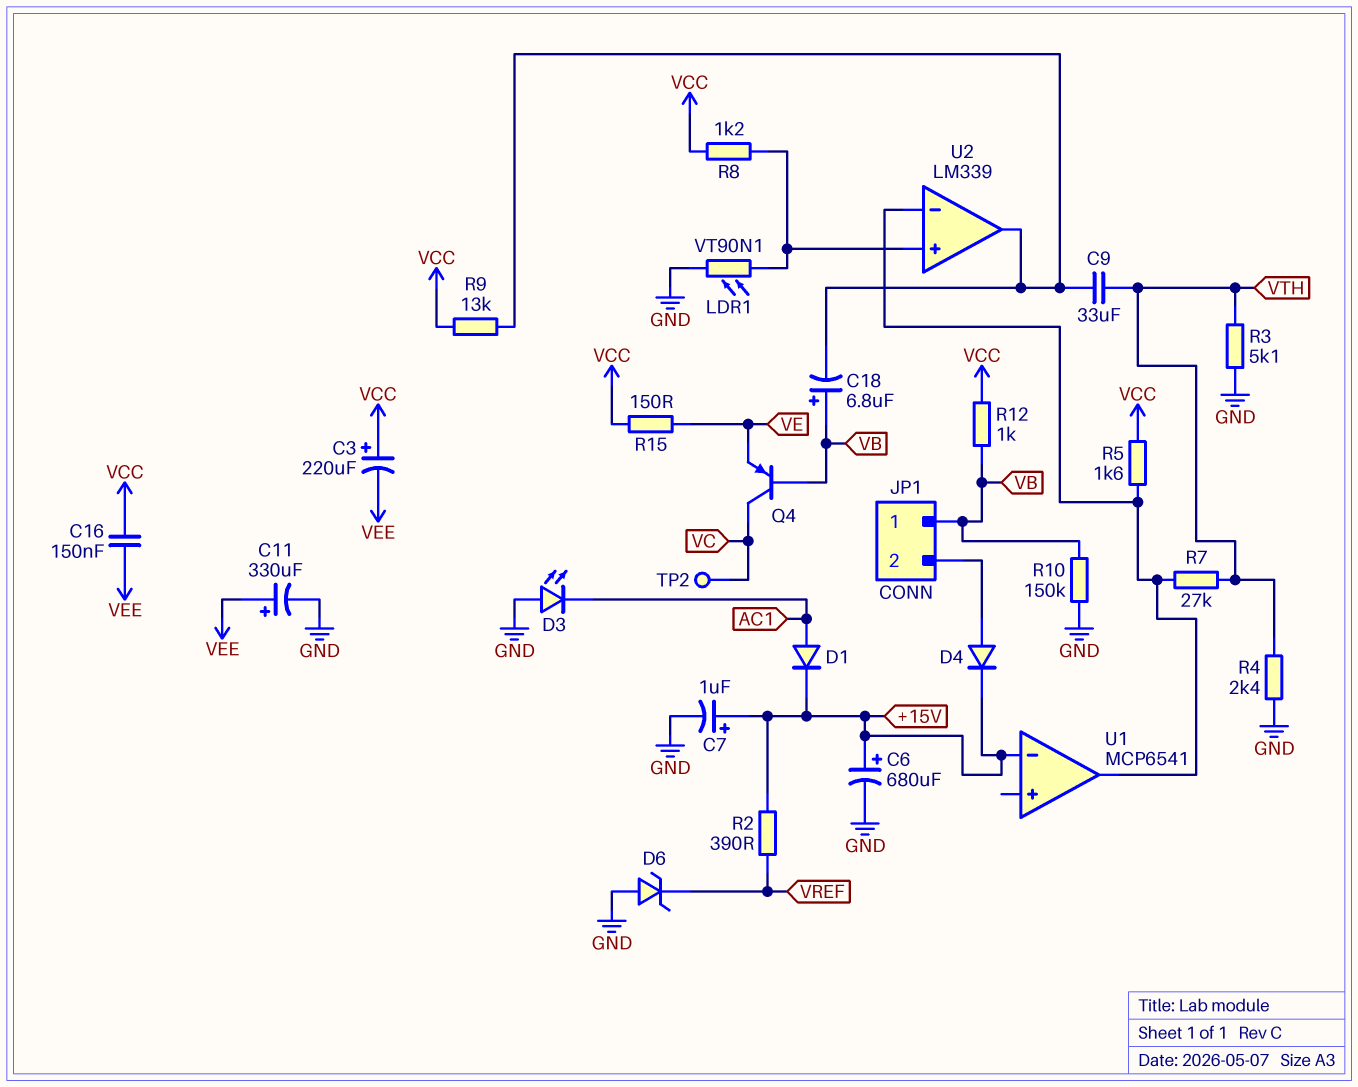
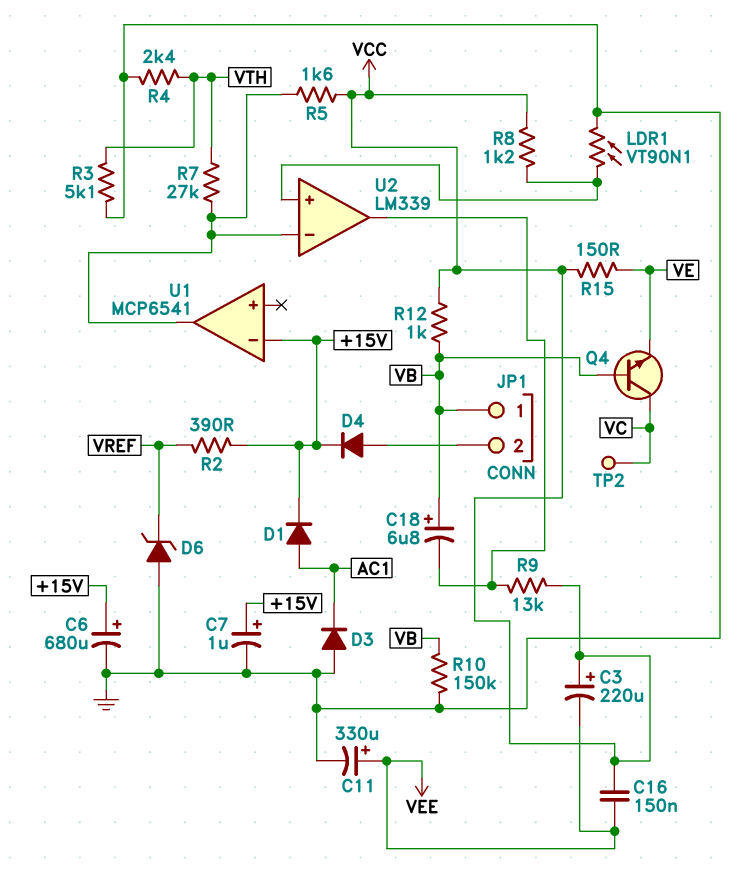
C9: 33uF (U2/out, VTH) -> none
D3: LED (A GND, K AC1) -> diode (A GND, K AC1)
Q4: PNP (B VB, C VC, E VE) -> NPN (B VB, C VC, E VE)

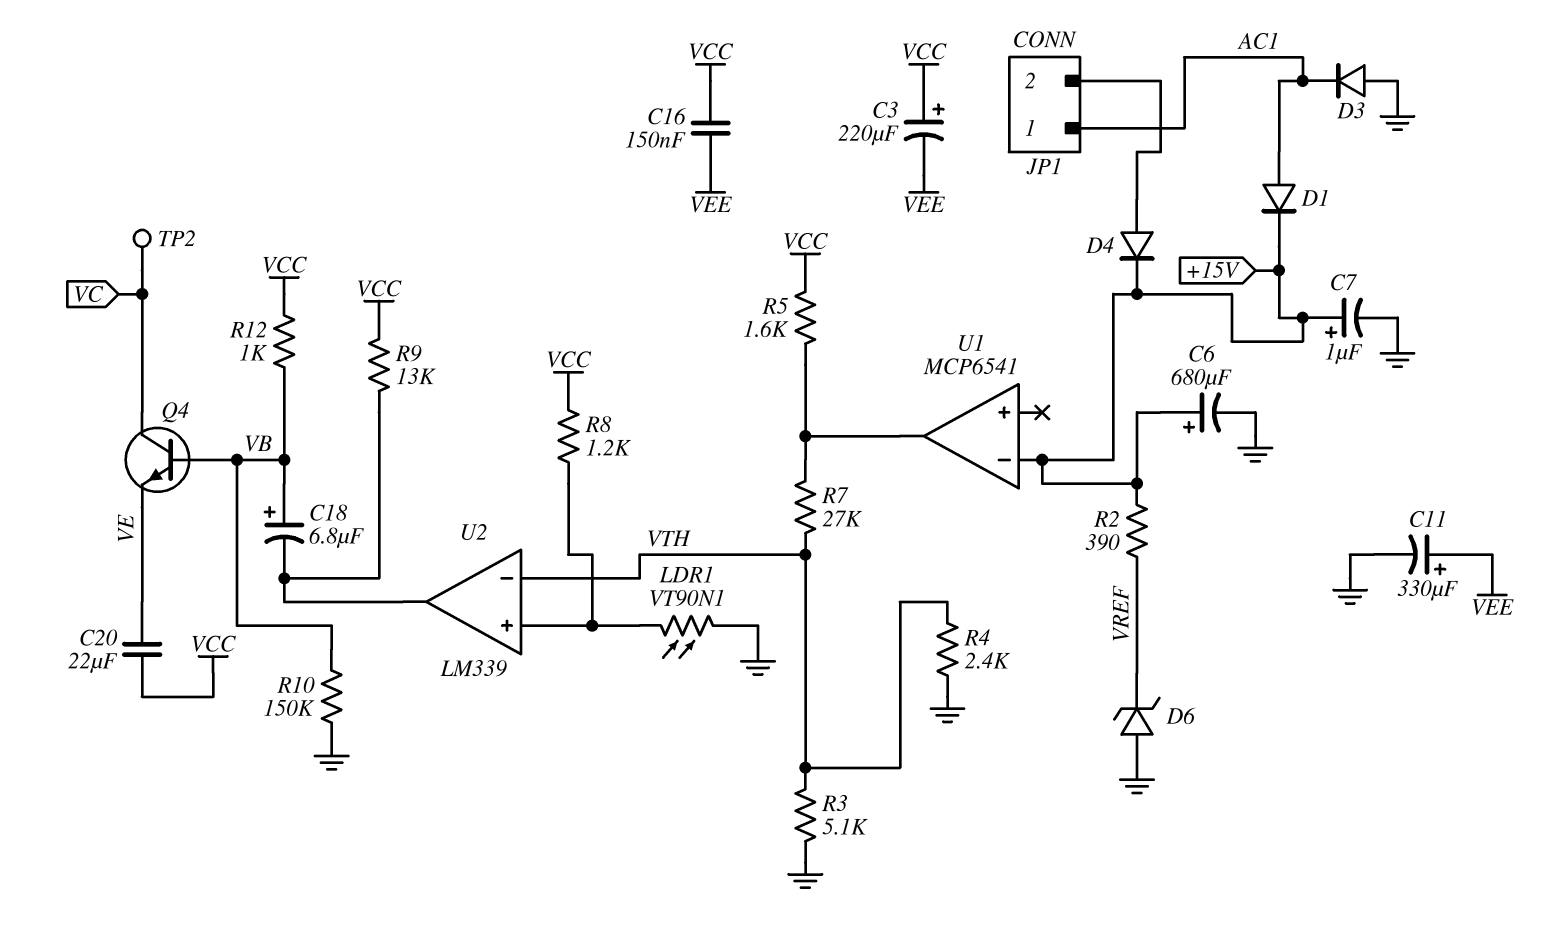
C20: none -> 22uF (VCC, VE)
JP1 pin 1: VB -> AC1
R15: 150 (VCC, VE) -> none
U2 pin in-: U1/out -> VTH

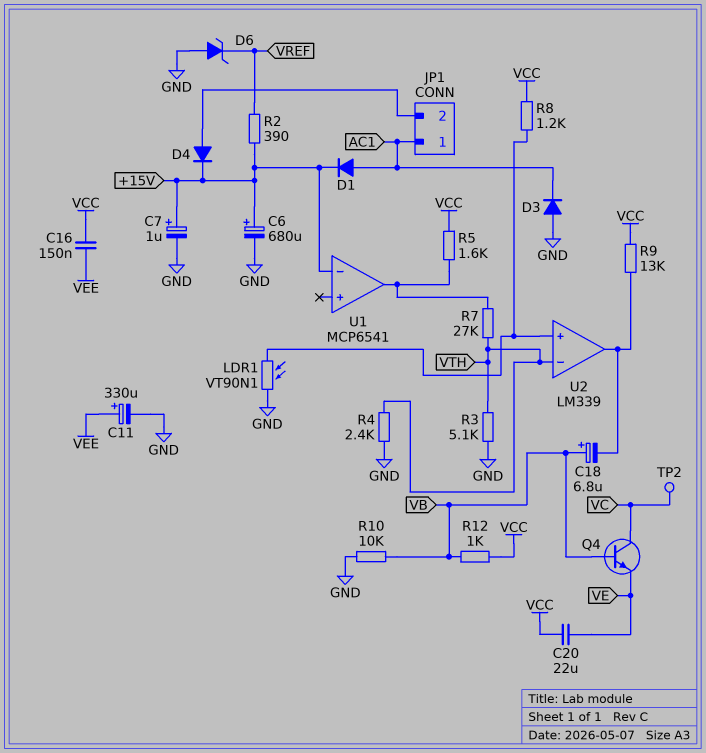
C3: 220uF (plus VCC, minus VEE) -> none
R10: 150k (GND, VB) -> 10k (GND, VB)

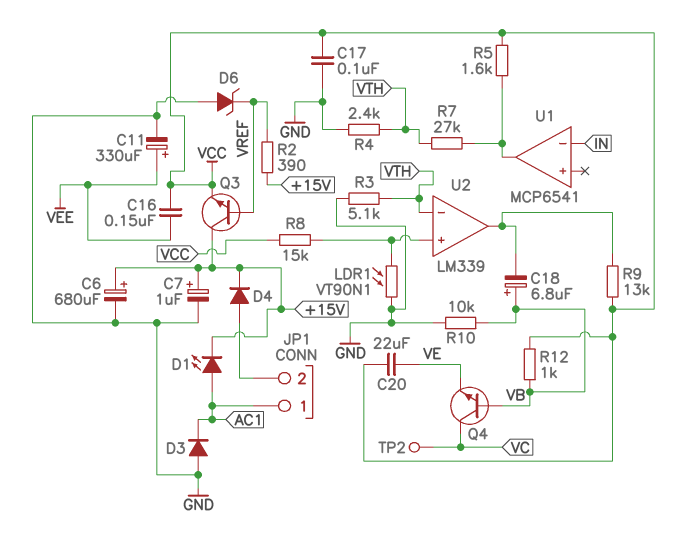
C17: none -> 100nF (GND, VCC)
D1: diode (A AC1, K +15V) -> LED (A AC1, K +15V)
Q3: none -> NPN (B VREF, C +15V, E VCC)
R8: 1.2k (U2/in+, VCC) -> 15k (U2/in+, VCC)
U1 pin in-: +15V -> IN

